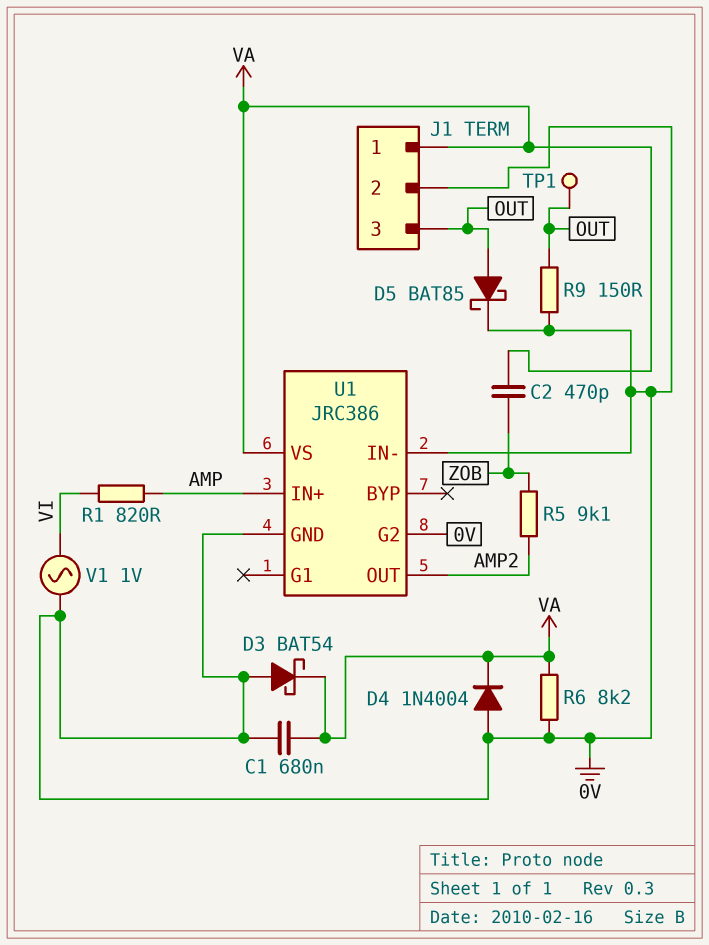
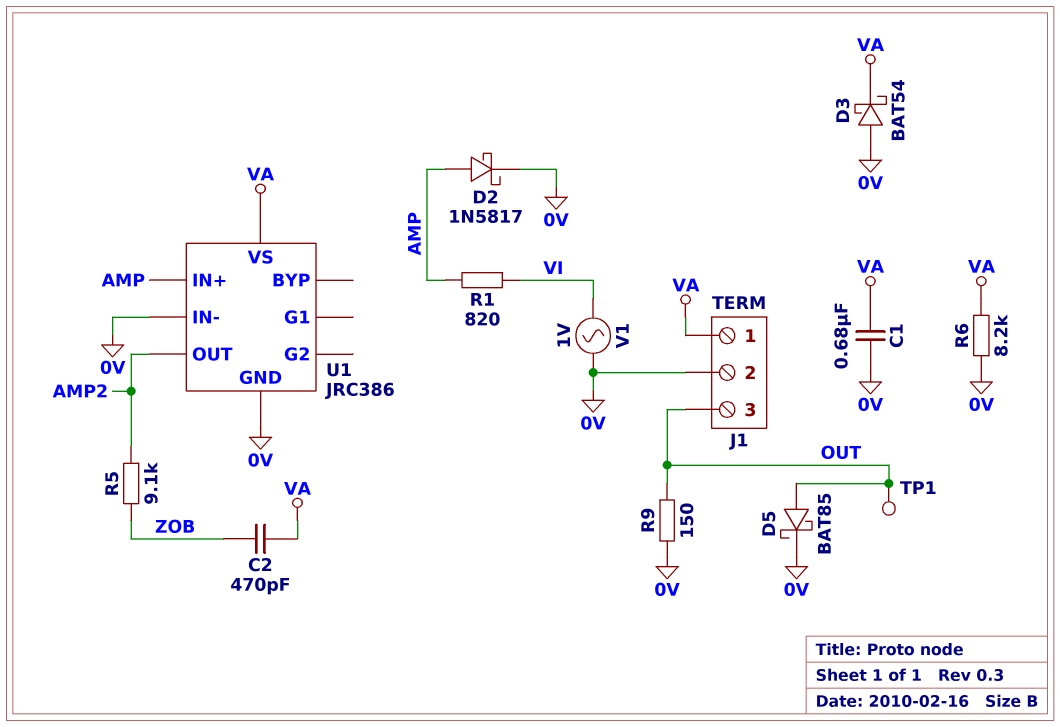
D2: none -> schottky 1N5817 (A AMP, K 0V)
D4: diode 1N4004 (A 0V, K VA) -> none
U1 pin G2: 0V -> none

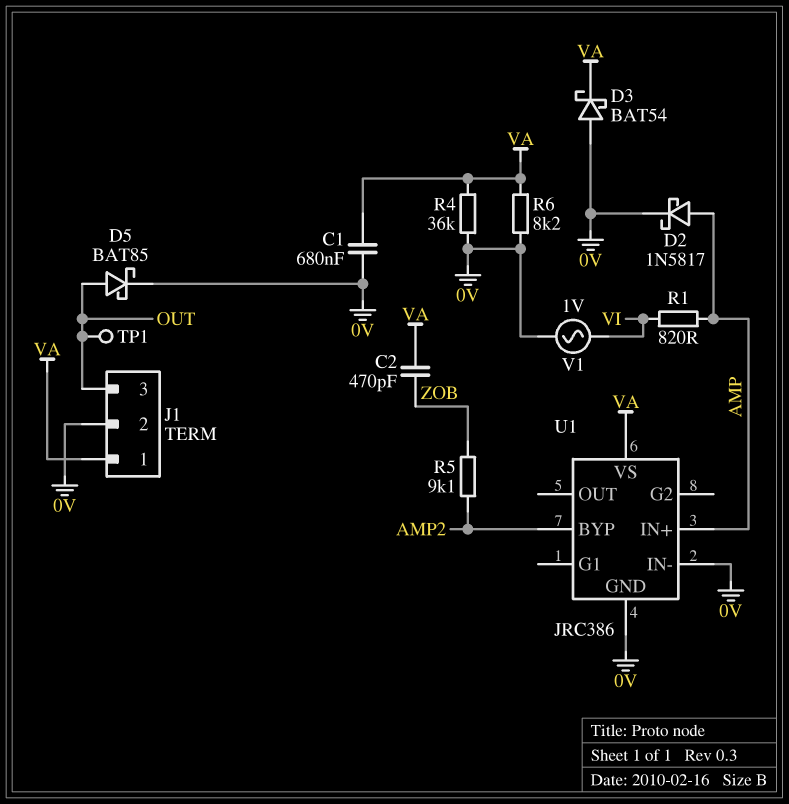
R4: none -> 36k (0V, VA)
R9: 150 (0V, OUT) -> none
U1 pin BYP: none -> AMP2
U1 pin OUT: AMP2 -> none

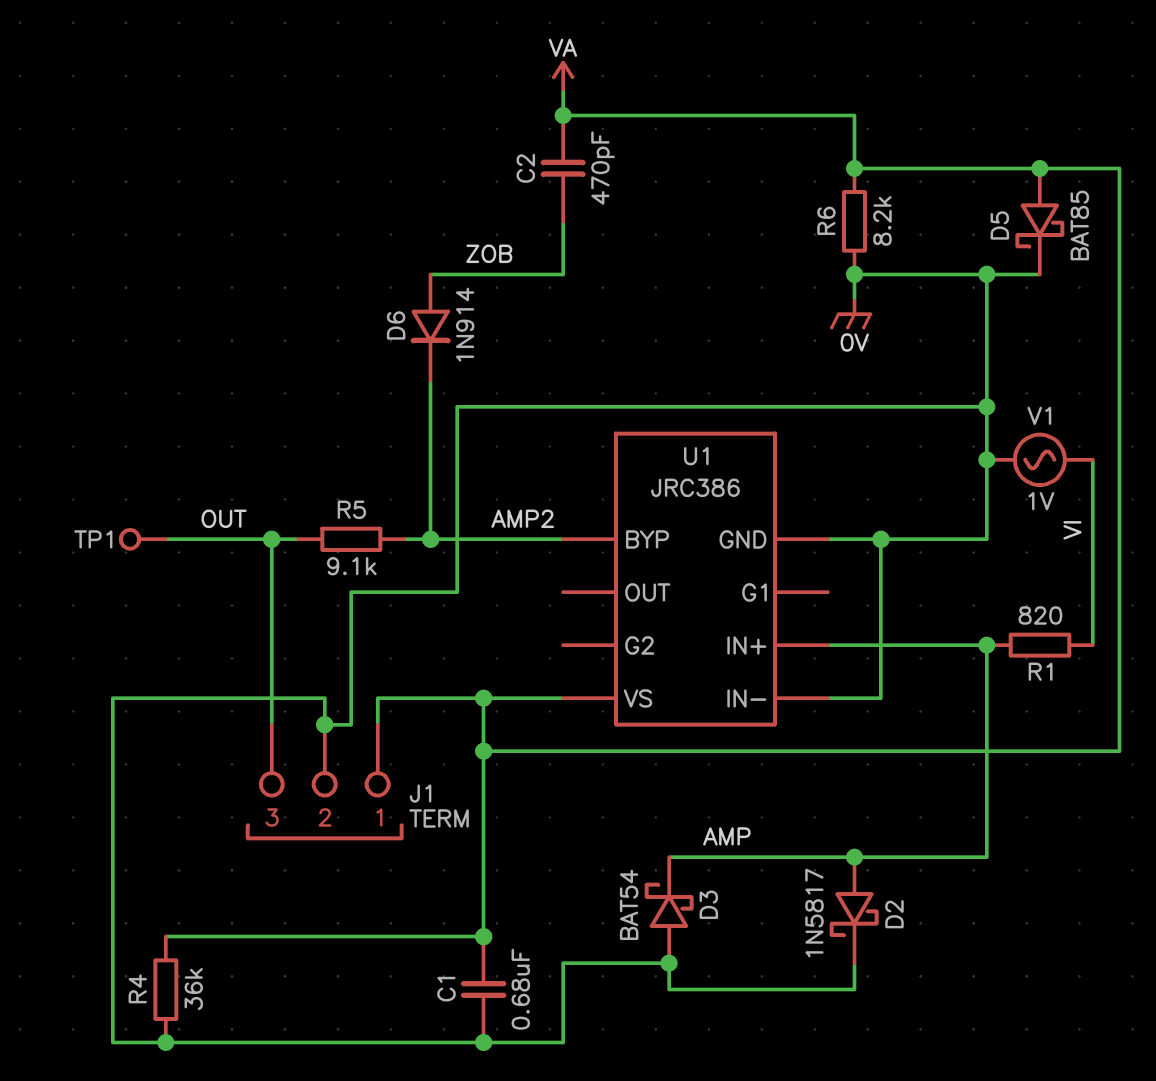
D3: schottky BAT54 (A 0V, K VA) -> schottky BAT54 (A 0V, K AMP)
D5: schottky BAT85 (A OUT, K 0V) -> schottky BAT85 (A VA, K 0V)
D6: none -> diode 1N914 (A ZOB, K AMP2)
R5: 9.1k (AMP2, ZOB) -> 9.1k (AMP2, OUT)

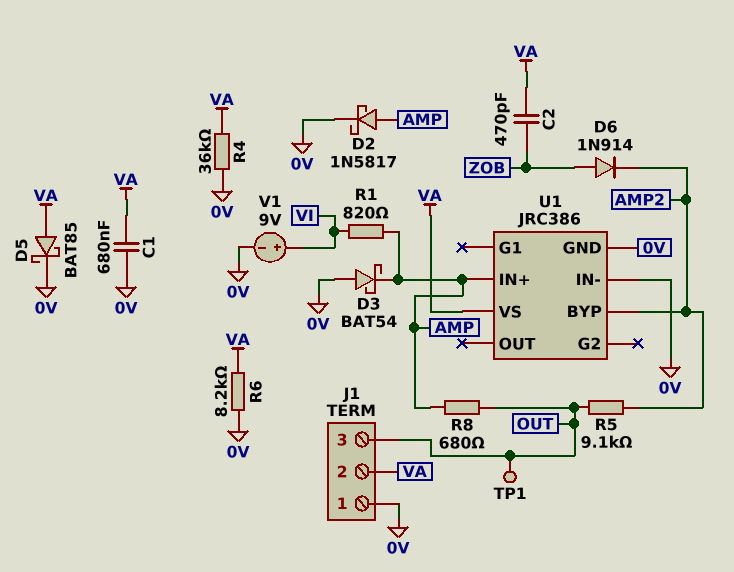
J1 pin 1: VA -> 0V
J1 pin 2: 0V -> VA
R8: none -> 680 (AMP, OUT)
V1: AC 1V (0V, VI) -> 9V (plus VI, minus 0V)

